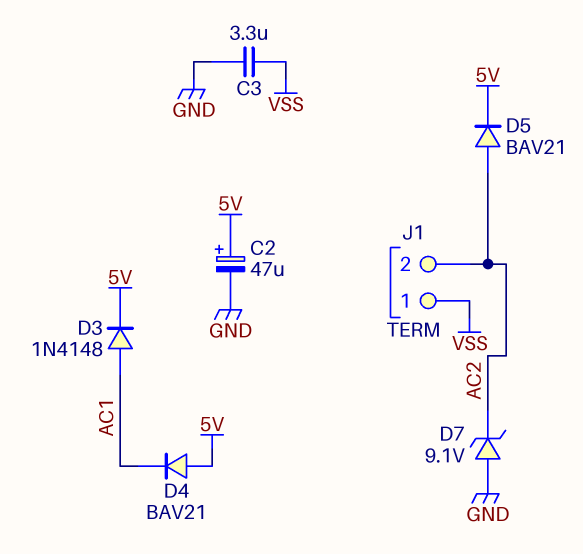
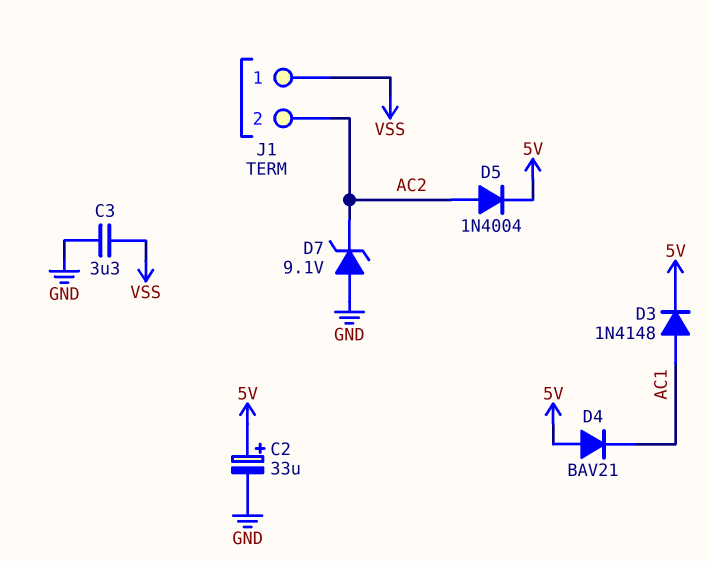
C2: 47uF (plus 5V, minus GND) -> 33uF (plus 5V, minus GND)
D5: diode BAV21 (A AC2, K 5V) -> diode 1N4004 (A AC2, K 5V)

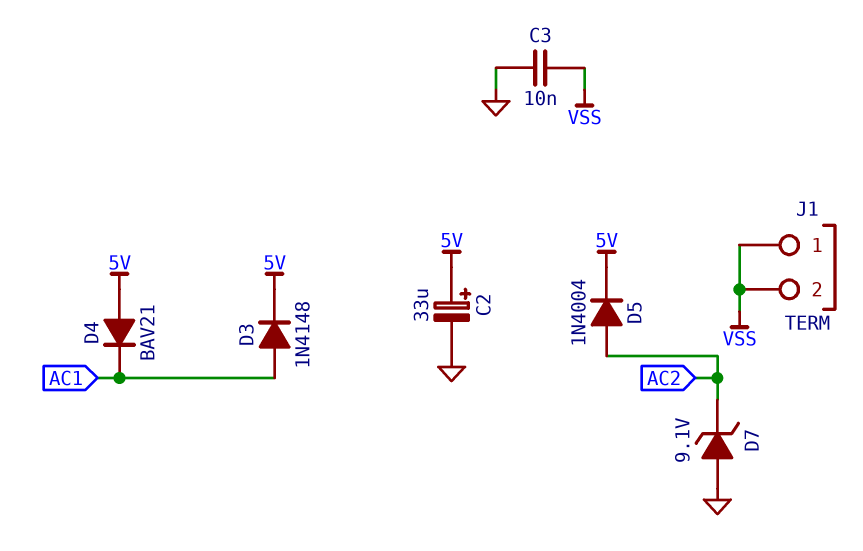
C3: 3.3uF (GND, VSS) -> 10nF (GND, VSS)
J1 pin 2: AC2 -> VSS

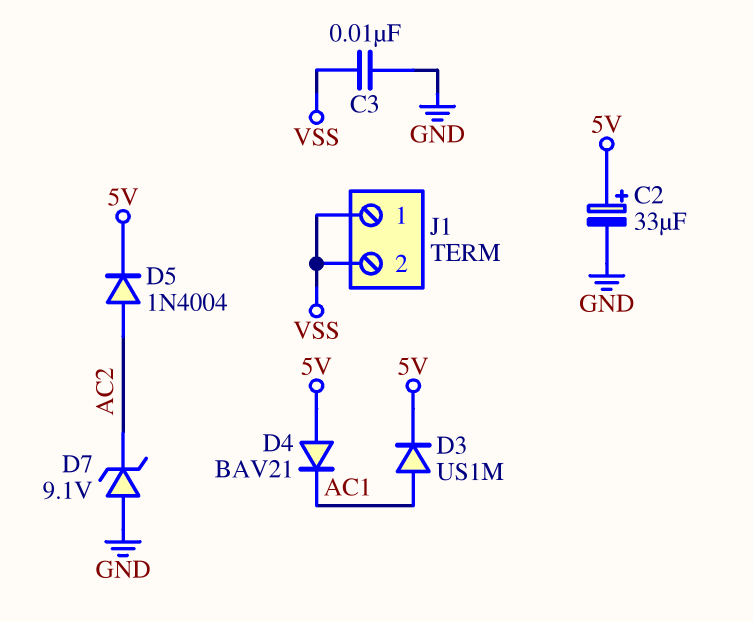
D3: diode 1N4148 (A AC1, K 5V) -> diode US1M (A AC1, K 5V)

